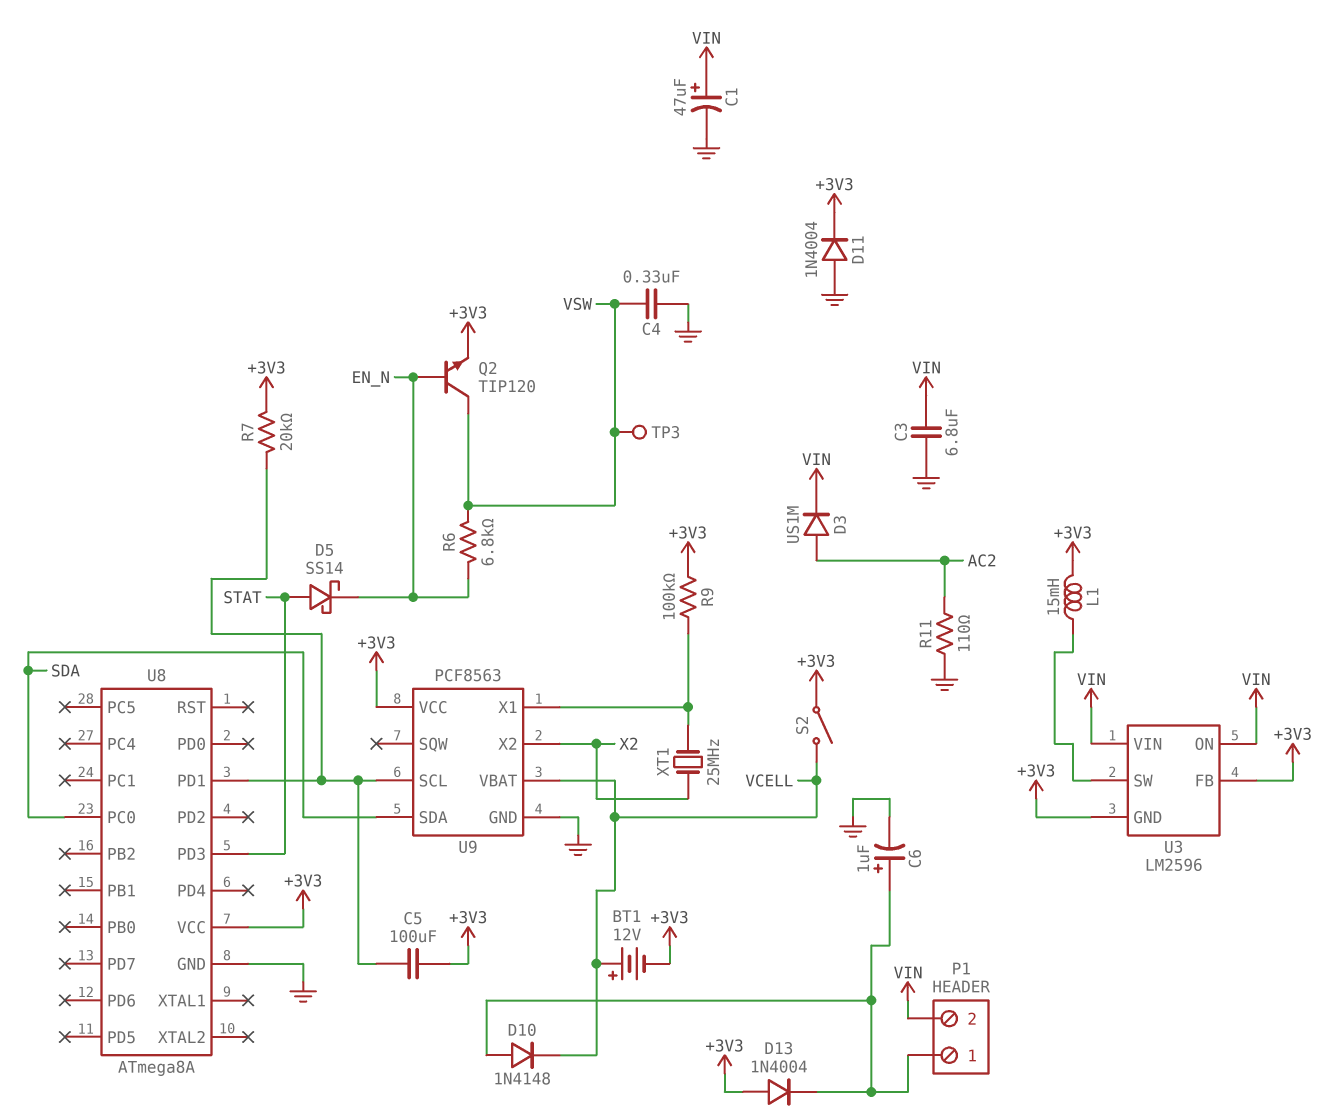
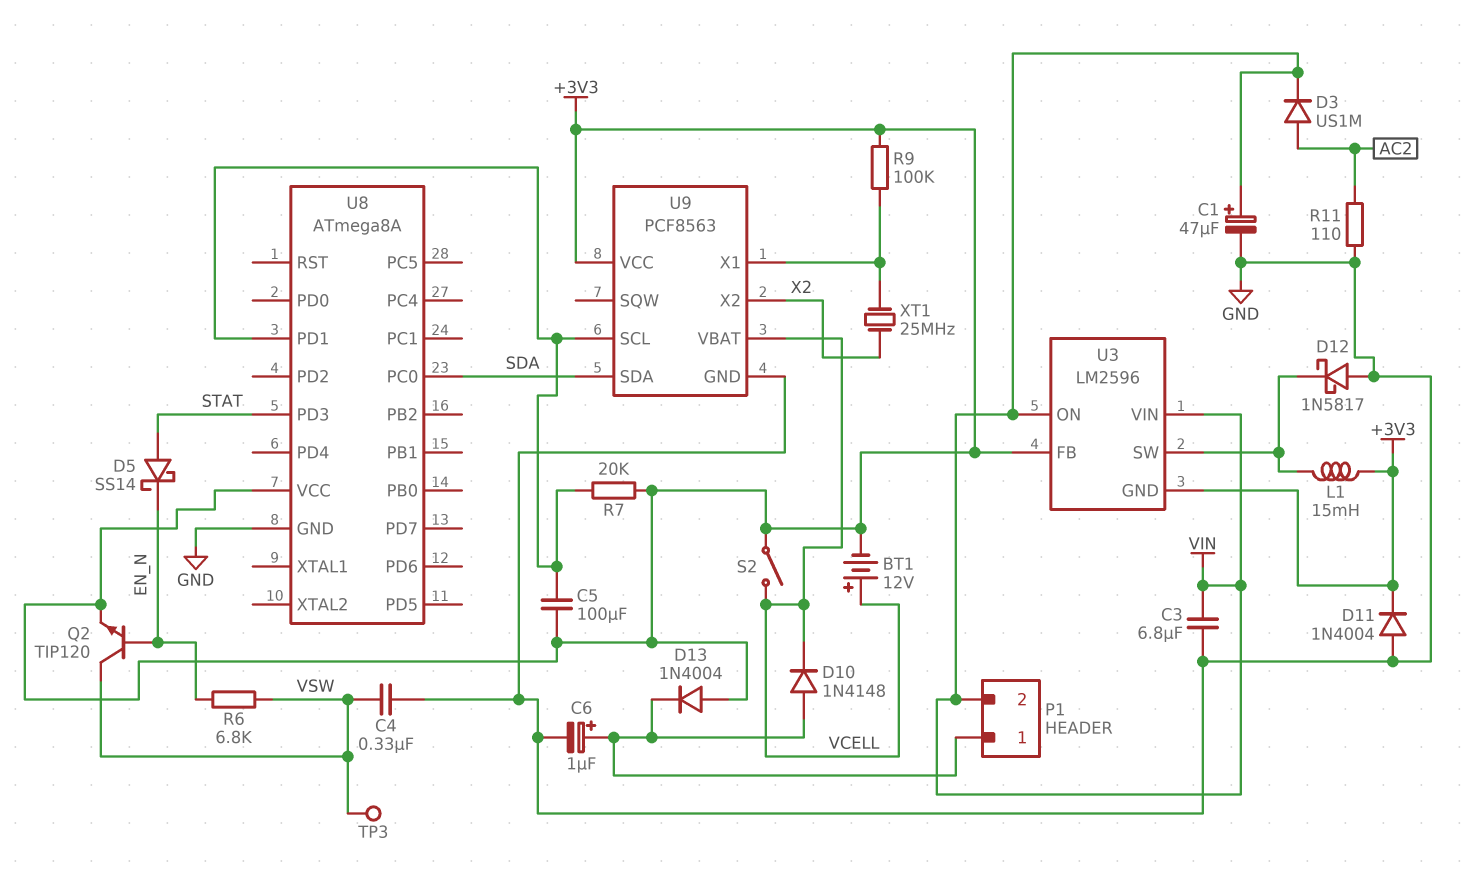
D12: none -> schottky 1N5817 (A GND, K U3/SW)

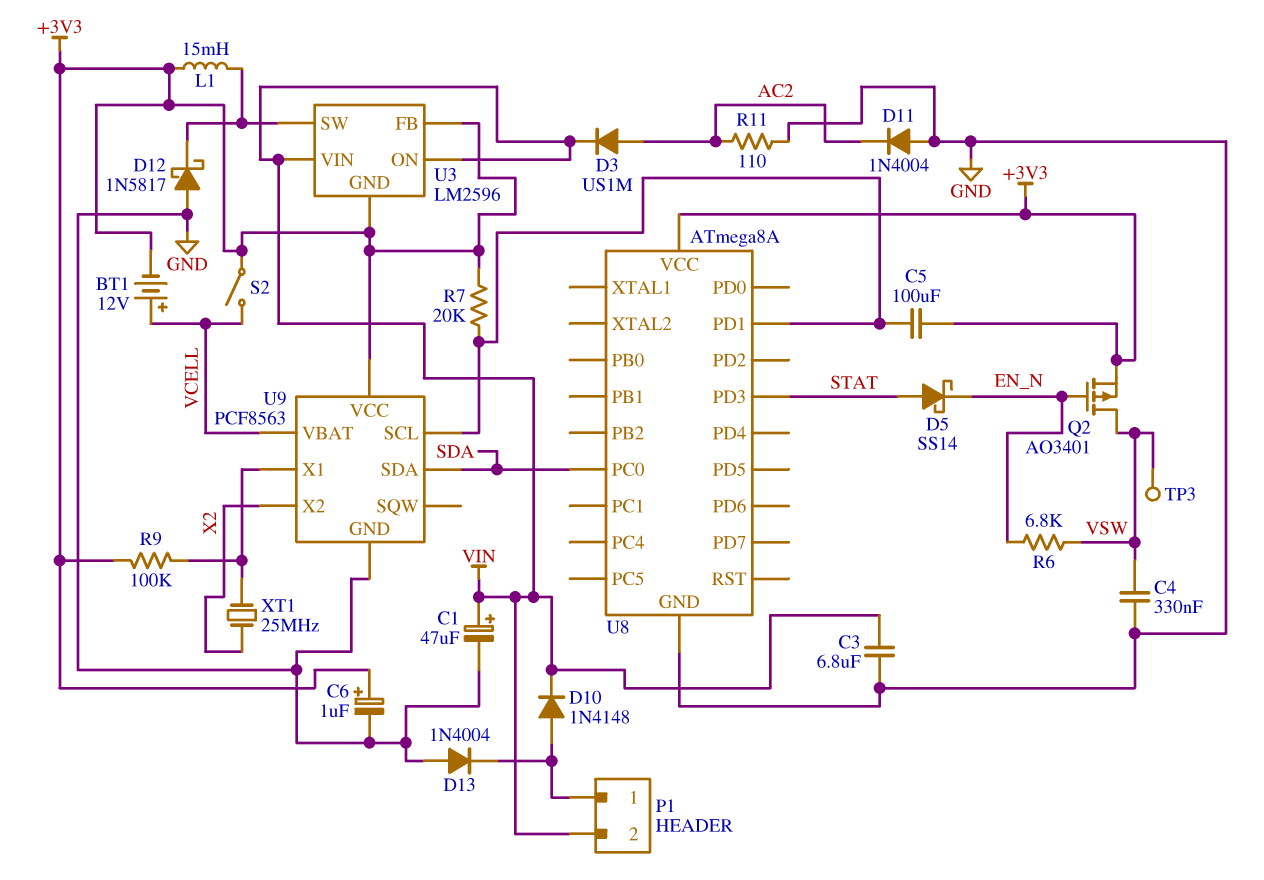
C6: 1uF (plus P1/1, minus GND) -> 1uF (plus +3V3, minus GND)
D10: diode 1N4148 (A P1/1, K VCELL) -> diode 1N4148 (A P1/1, K VIN)
D11: diode 1N4004 (A GND, K +3V3) -> diode 1N4004 (A GND, K AC2)
D13: diode 1N4004 (A +3V3, K P1/1) -> diode 1N4004 (A GND, K P1/1)
Q2: NPN TIP120 (B EN_N, C VSW, E +3V3) -> PMOS AO3401 (G EN_N, D VSW, S +3V3)

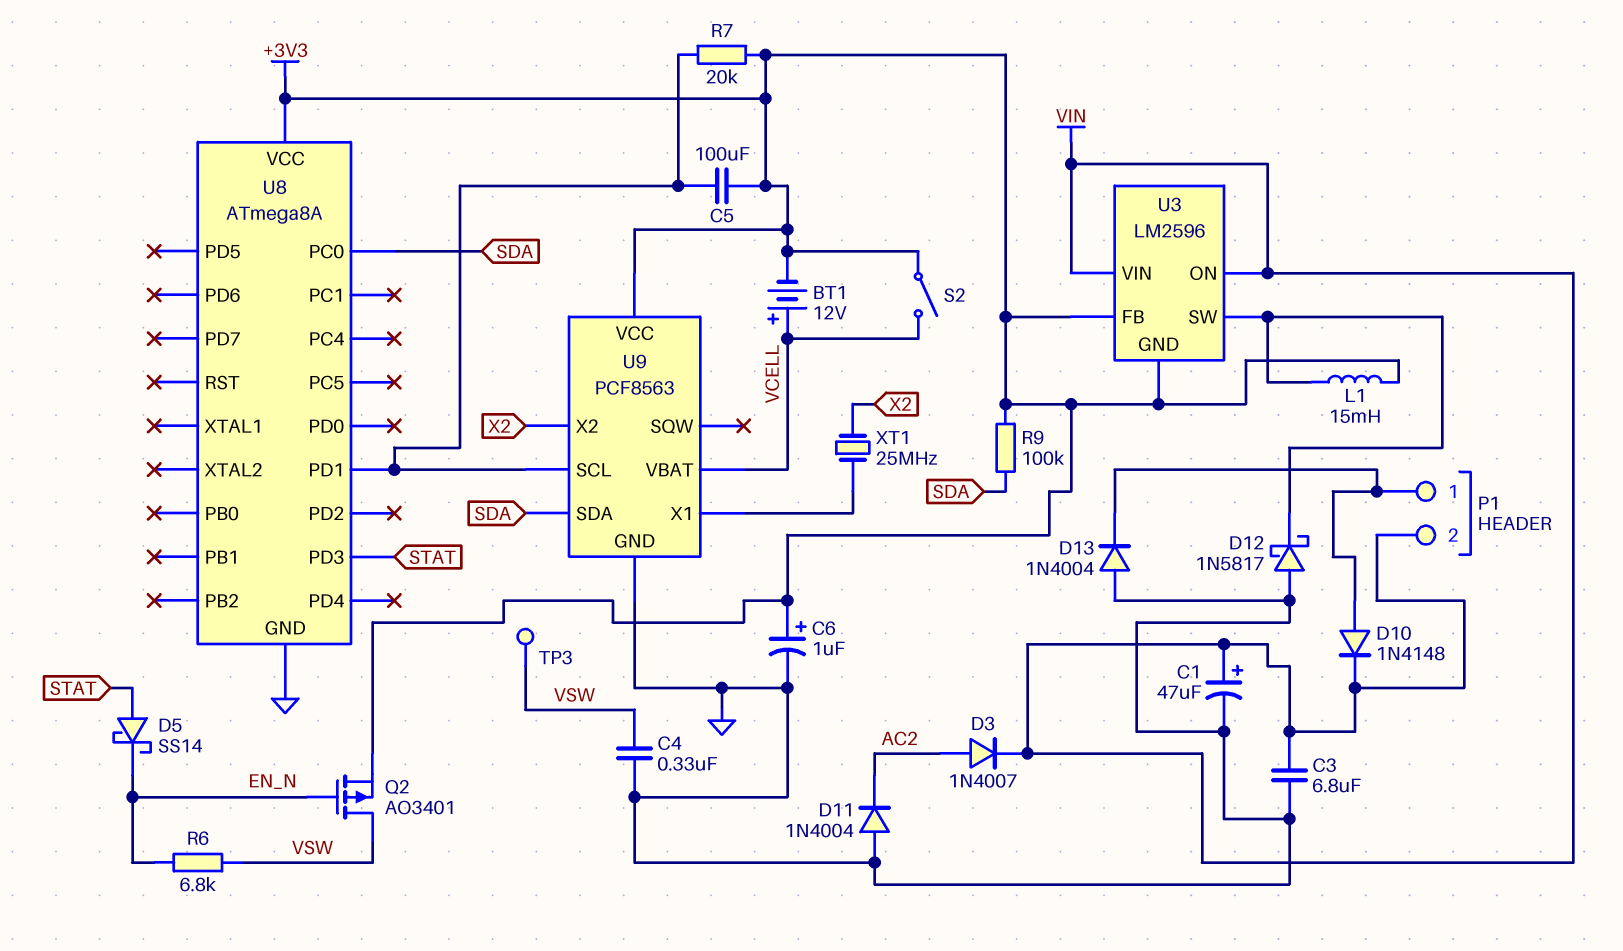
D3: diode US1M (A AC2, K VIN) -> diode 1N4007 (A AC2, K VIN)
R9: 100k (+3V3, U9/X1) -> 100k (+3V3, SDA)
R11: 110 (AC2, GND) -> none

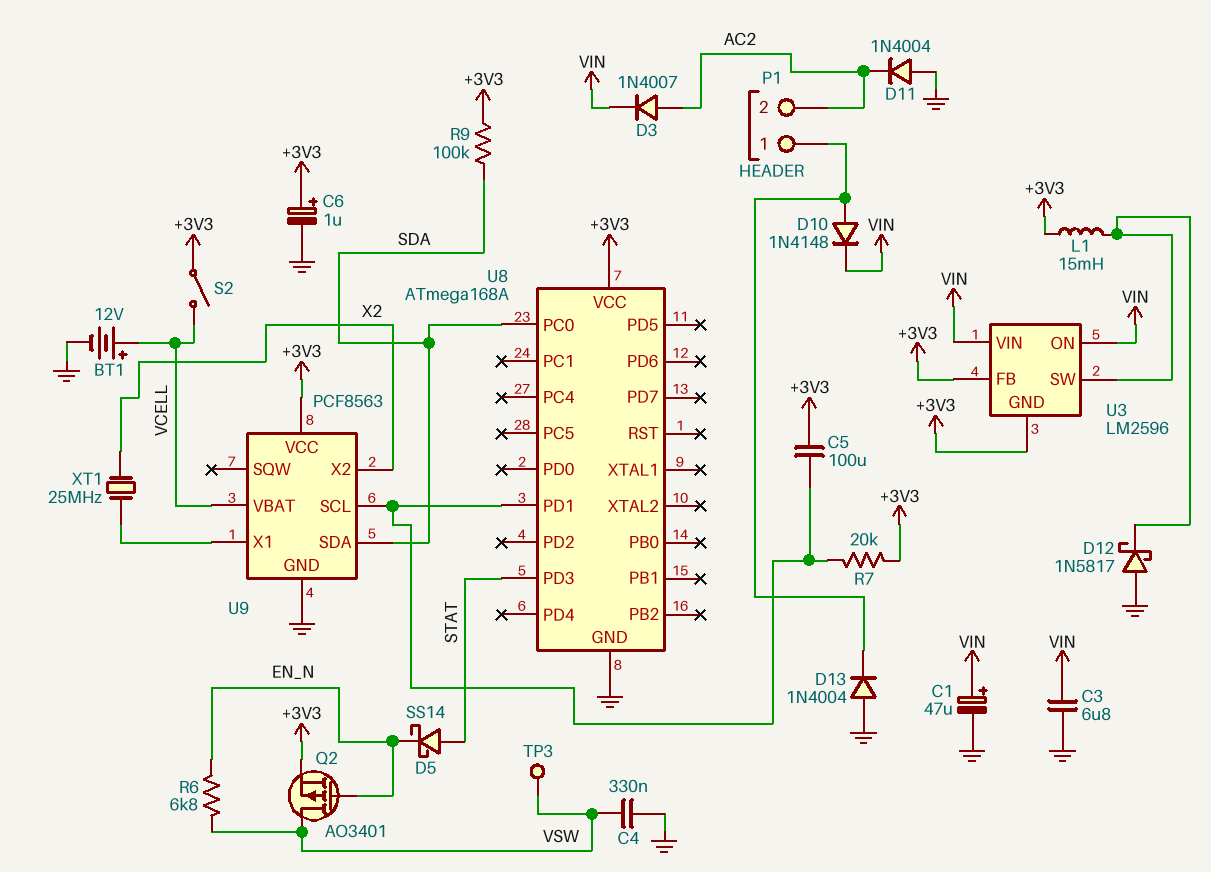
BT1: 12V (plus VCELL, minus +3V3) -> 12V (plus VCELL, minus GND)
P1 pin 2: VIN -> AC2
U8: ATmega8A -> ATmega168A

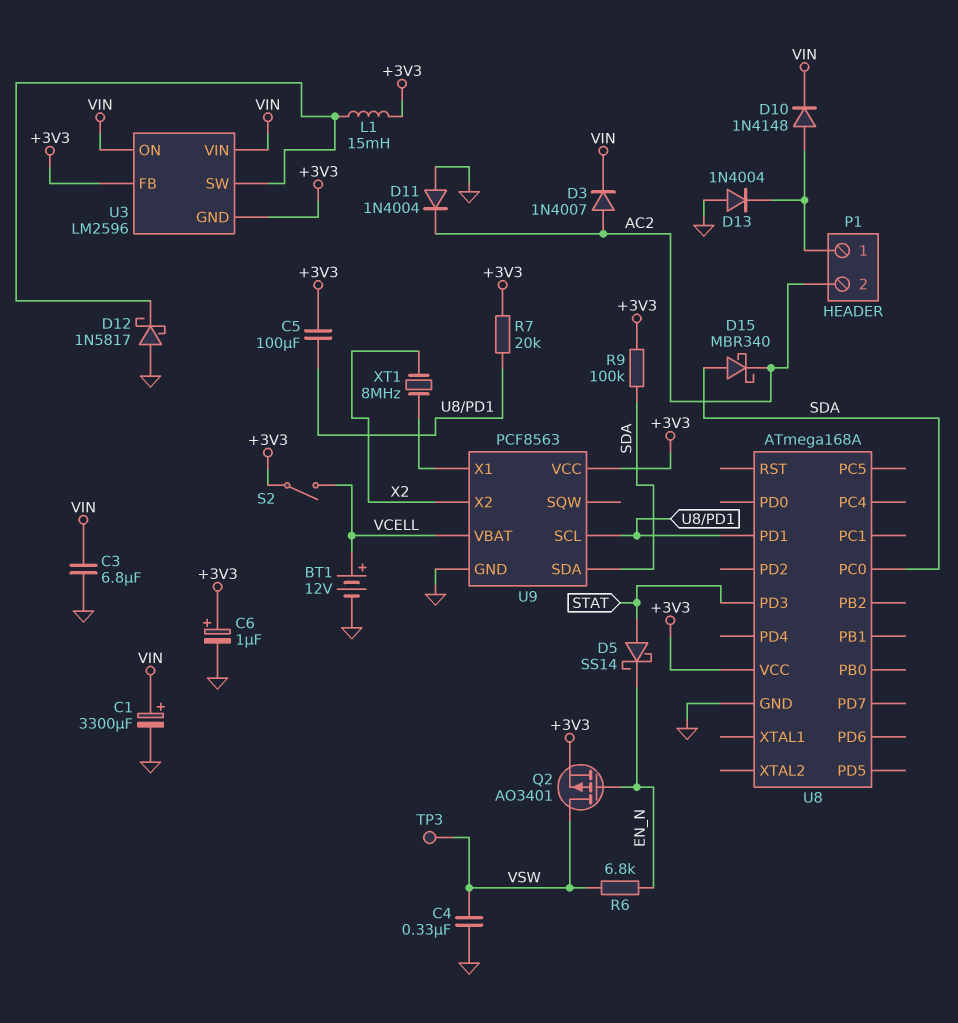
C1: 47uF (plus VIN, minus GND) -> 3300uF (plus VIN, minus GND)
D15: none -> schottky MBR340 (A SDA, K AC2)
XT1: 25MHz (U9/X1, X2) -> 8MHz (U9/X1, X2)

